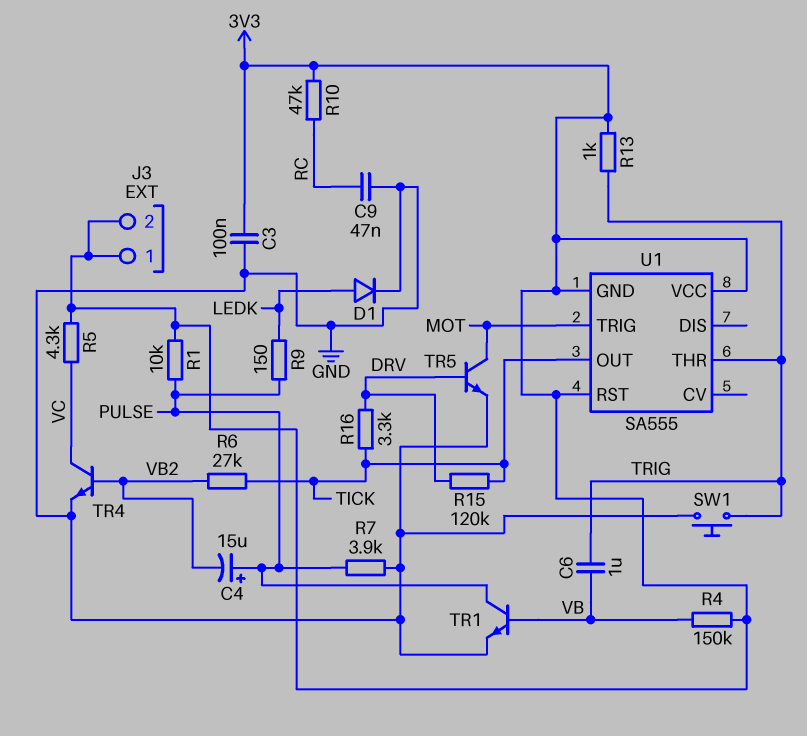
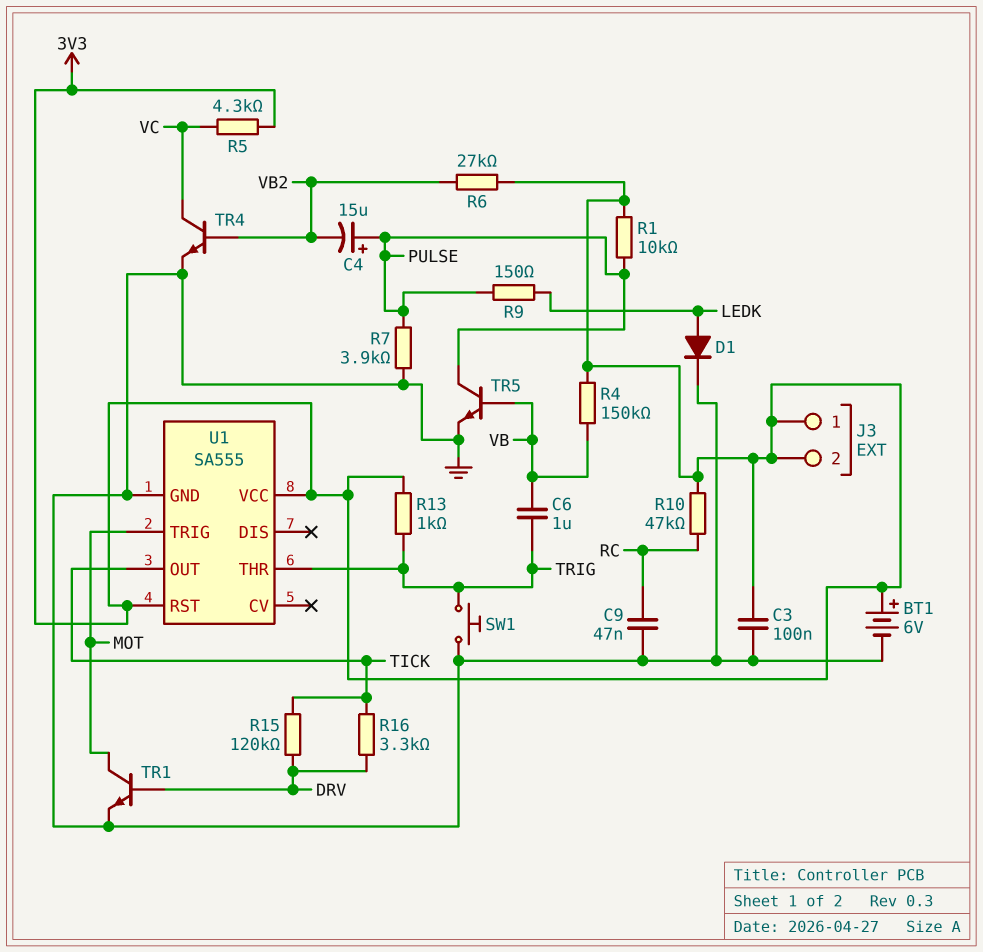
BT1: none -> 6V (plus 3V3, minus GND)
R6: 27k (TICK, VB2) -> 27k (3V3, VB2)
TR1: NPN (B VB, C PULSE, E GND) -> NPN (B DRV, C MOT, E GND)
TR5: NPN (B DRV, C MOT, E GND) -> NPN (B VB, C PULSE, E GND)
U1 pin GND: 3V3 -> GND

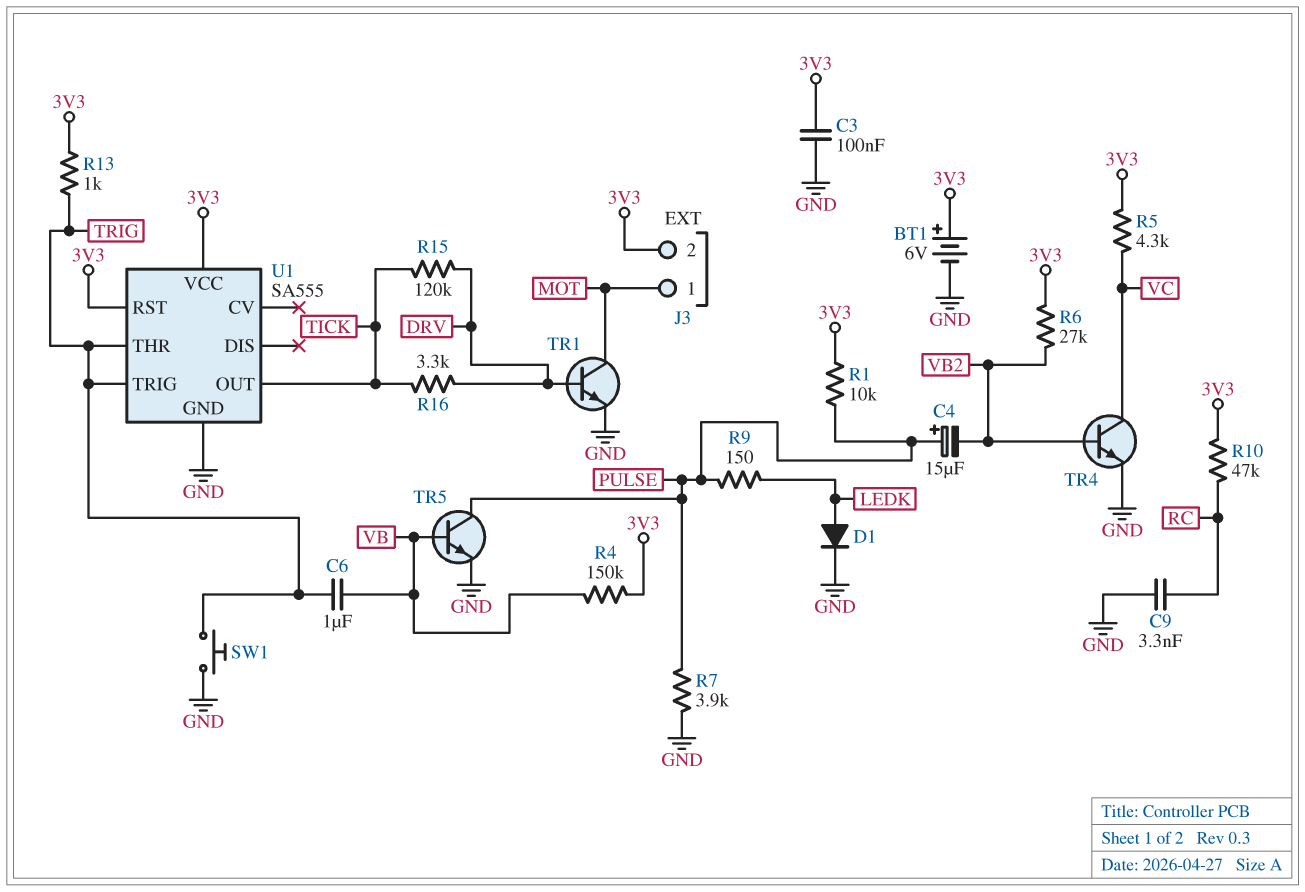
C9: 47nF (GND, RC) -> 3.3nF (GND, RC)
J3 pin 1: 3V3 -> MOT
U1 pin TRIG: MOT -> TRIG

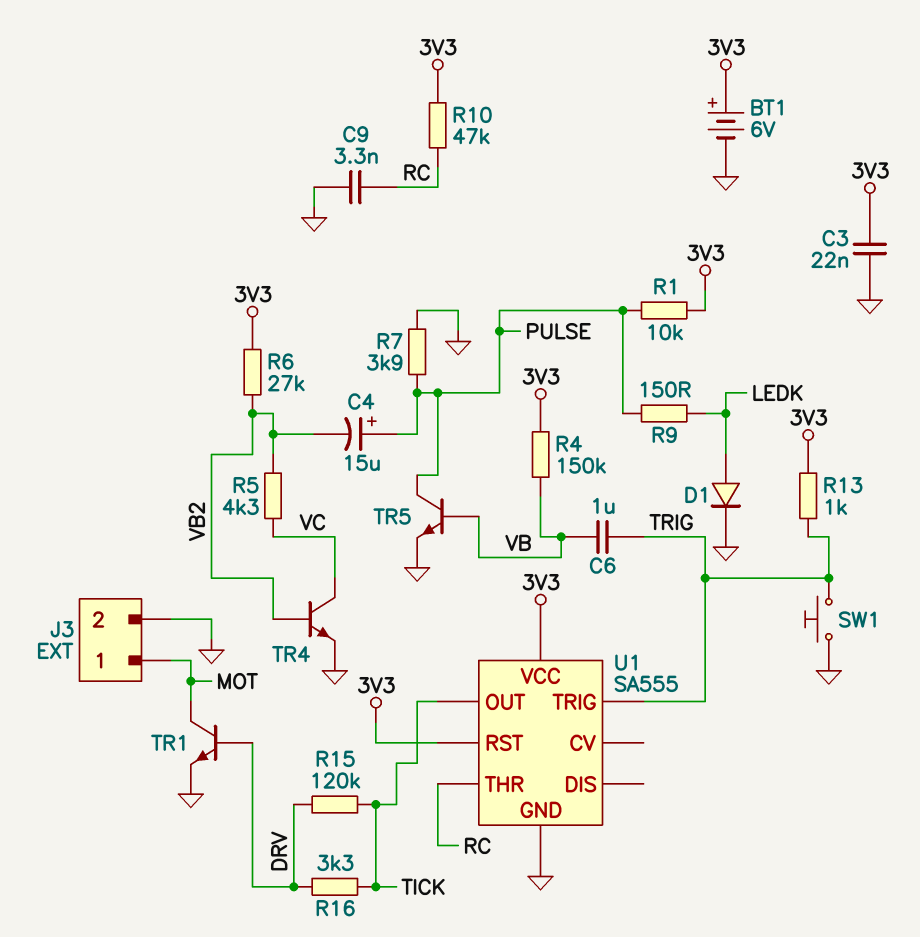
C3: 100nF (3V3, GND) -> 22nF (3V3, GND)
J3 pin 2: 3V3 -> GND
R5: 4.3k (3V3, VC) -> 4.3k (VB2, VC)
U1 pin THR: TRIG -> RC

